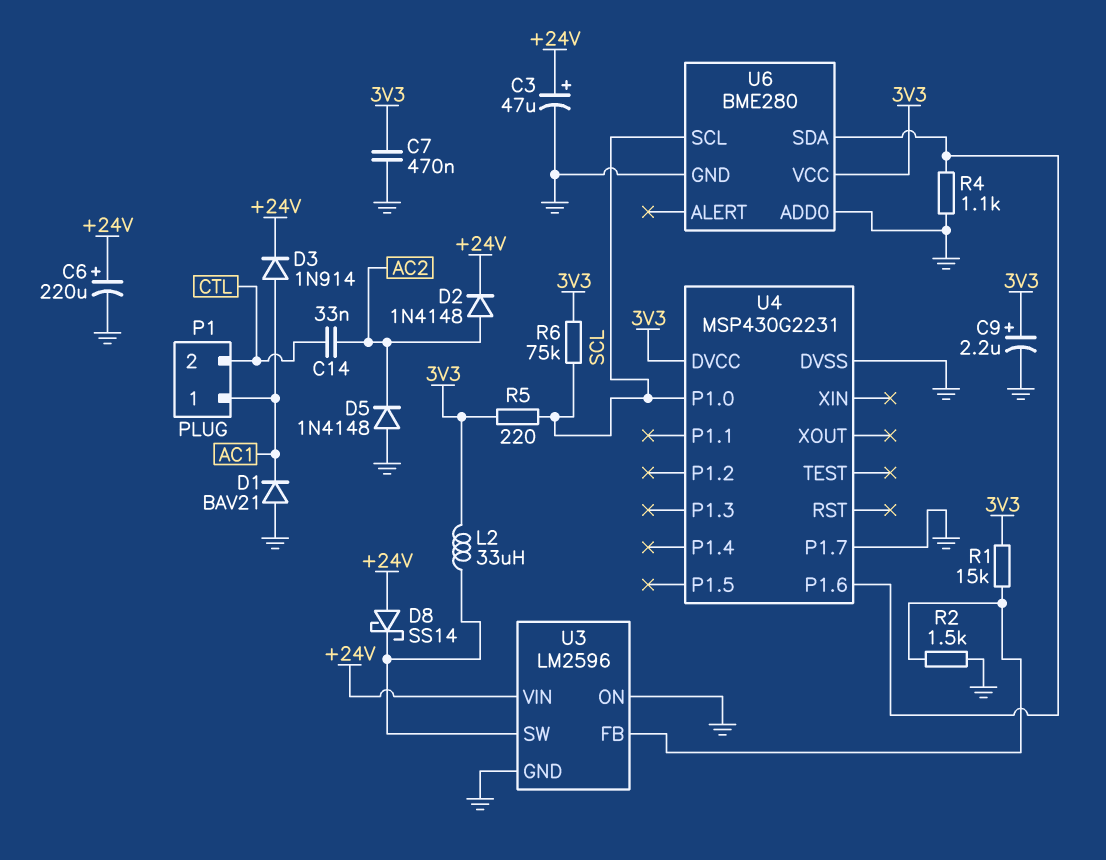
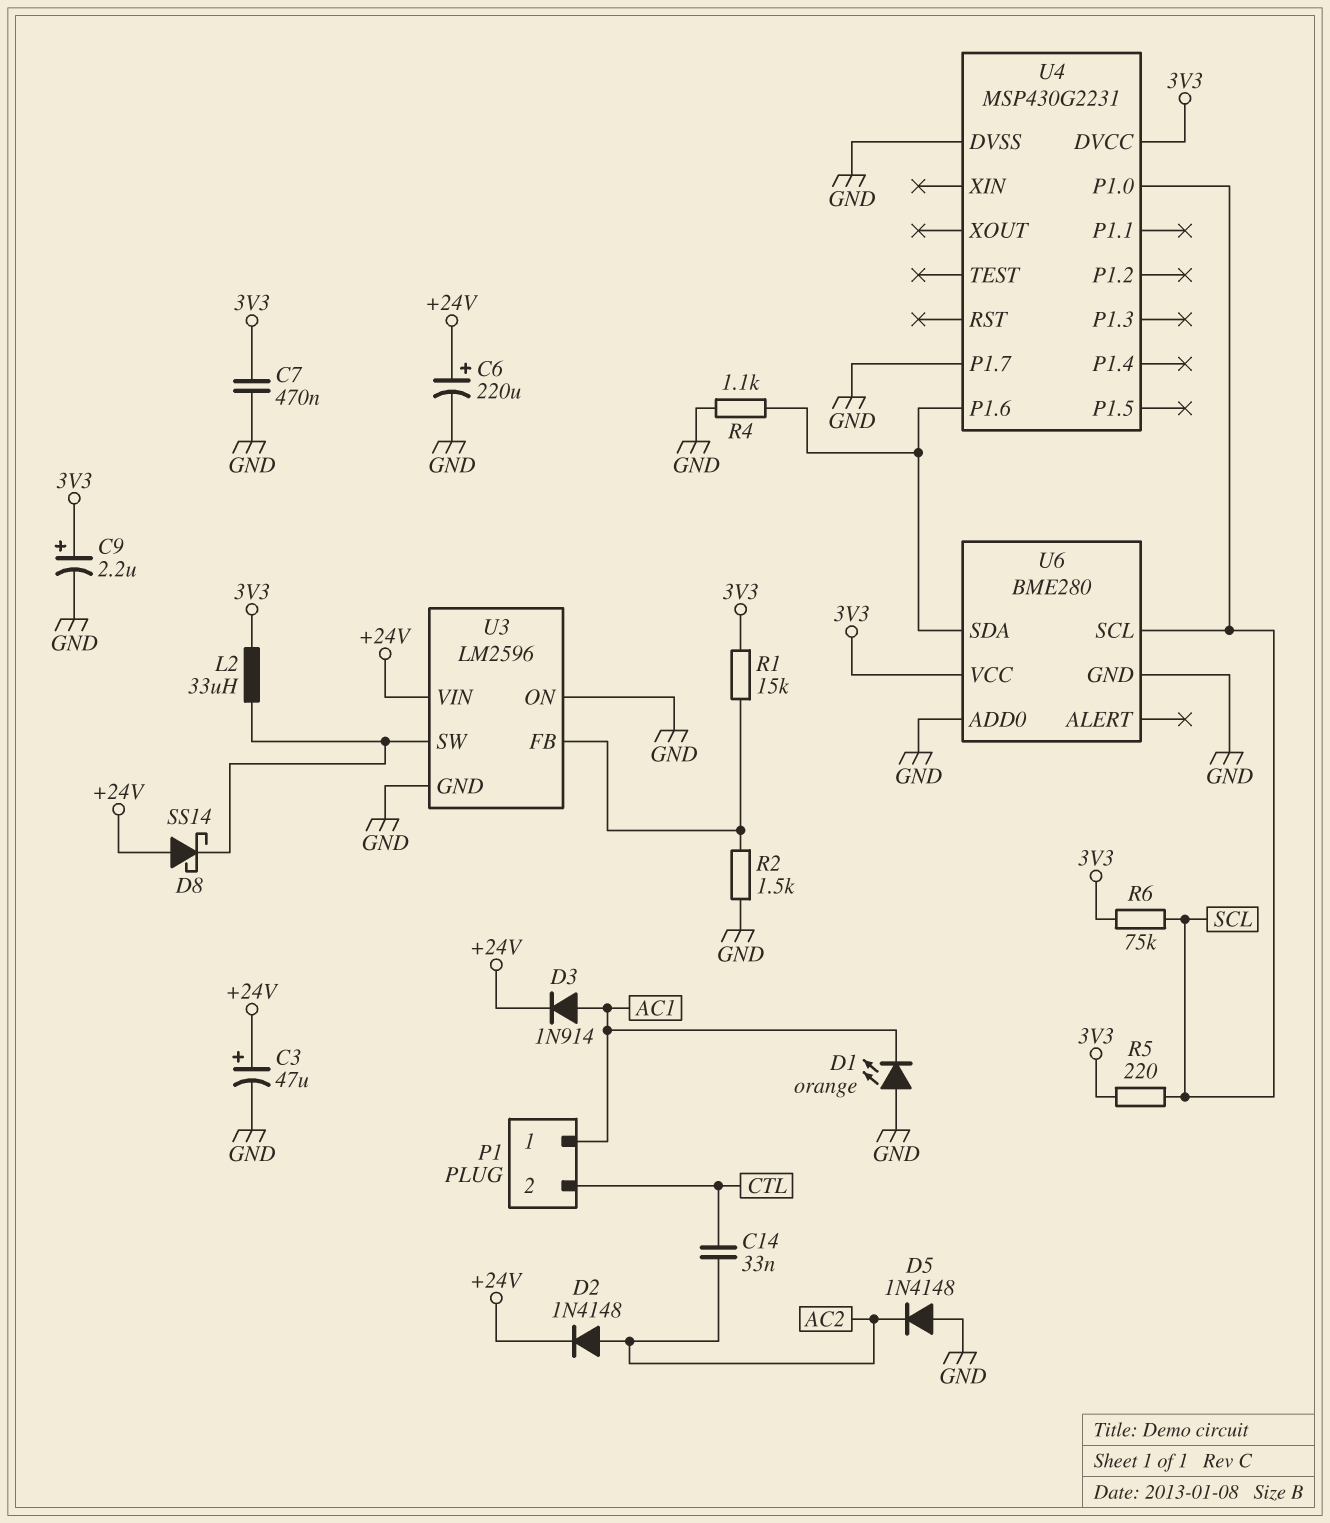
D1: diode BAV21 (A GND, K AC1) -> LED orange (A GND, K AC1)

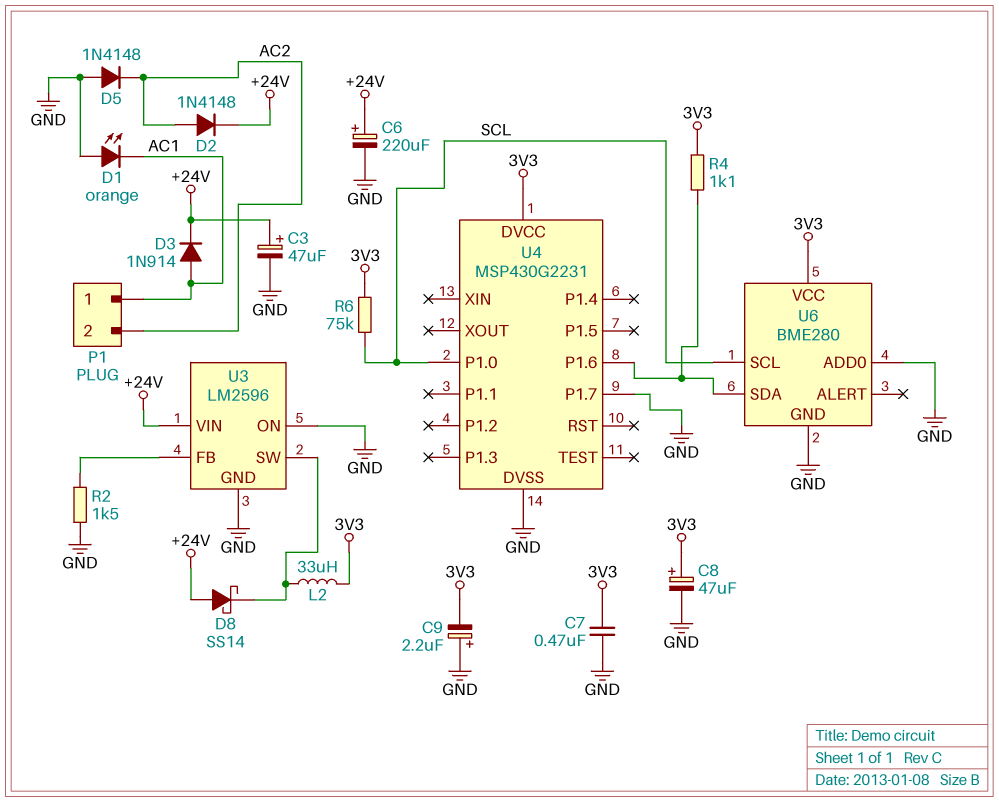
C8: none -> 47uF (plus 3V3, minus GND)
C9: 2.2uF (plus 3V3, minus GND) -> 2.2uF (plus GND, minus 3V3)
C14: 33nF (AC2, CTL) -> none
P1 pin 2: CTL -> AC2
R1: 15k (3V3, U3/FB) -> none
R4: 1.1k (GND, U4/P1.6) -> 1.1k (3V3, U4/P1.6)
R5: 220 (3V3, SCL) -> none

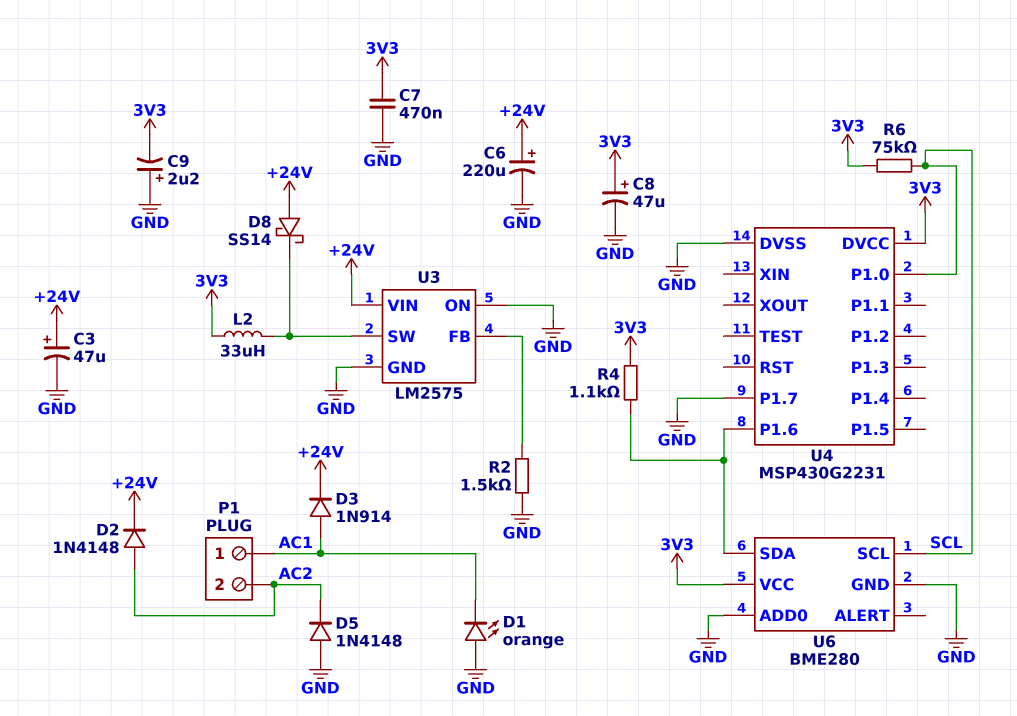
U3: LM2596 -> LM2575

